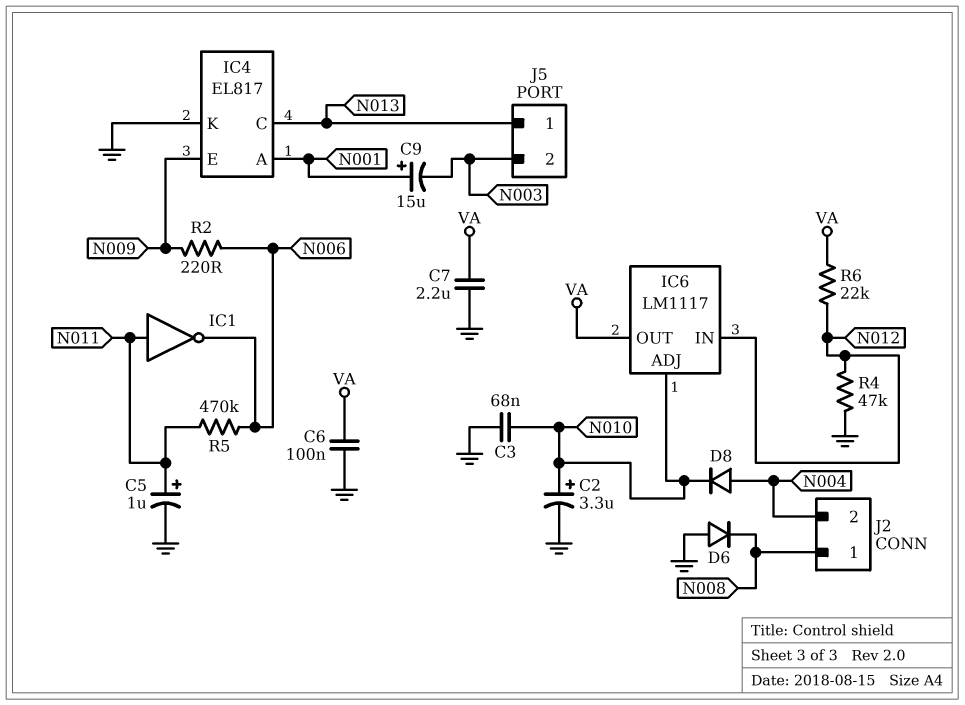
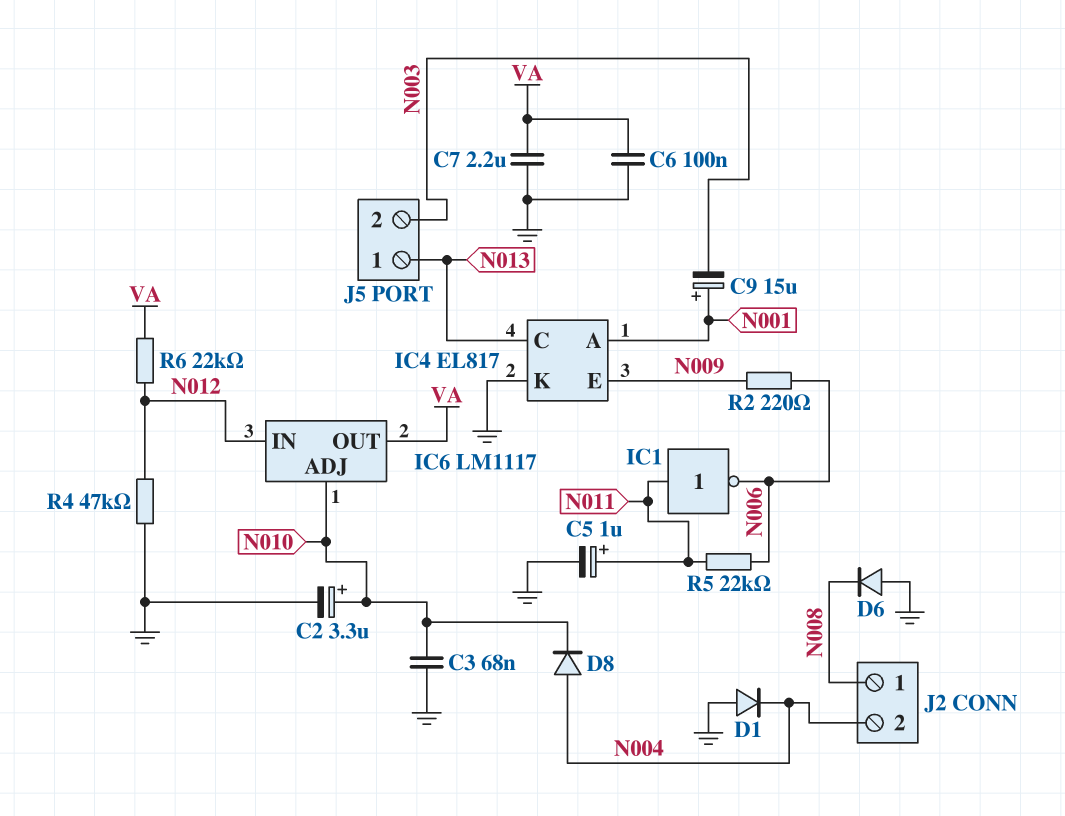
D1: none -> diode (A GND, K N004)
R5: 470k (N006, N011) -> 22k (N006, N011)

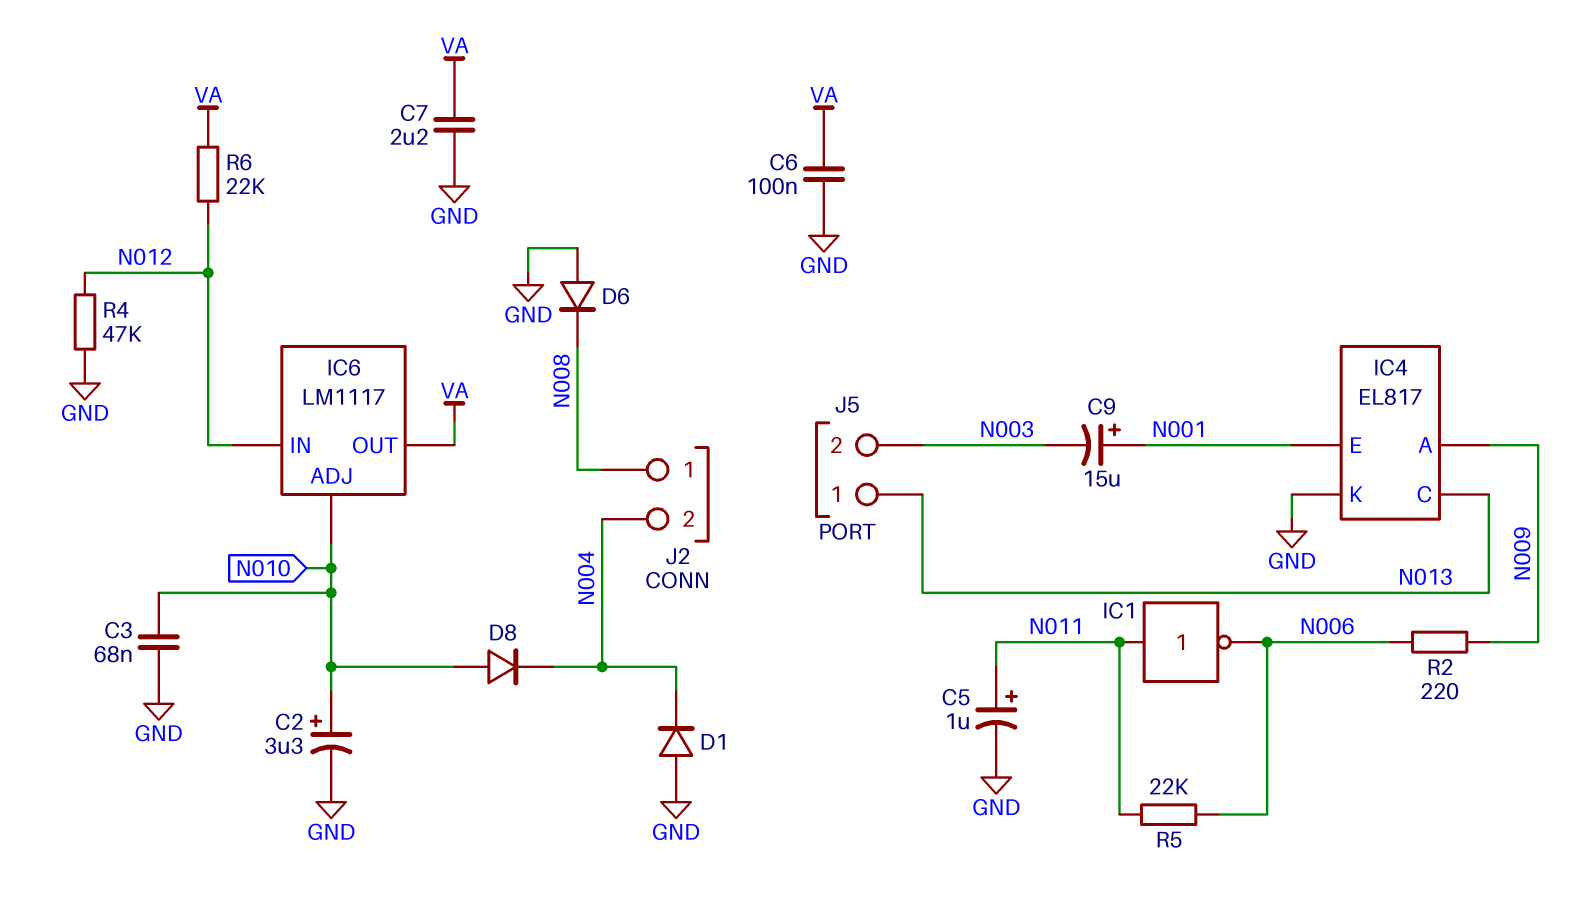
D8: diode (A N004, K N010) -> diode (A N010, K N004)
IC4 pin A: N001 -> N009
IC4 pin E: N009 -> N001

